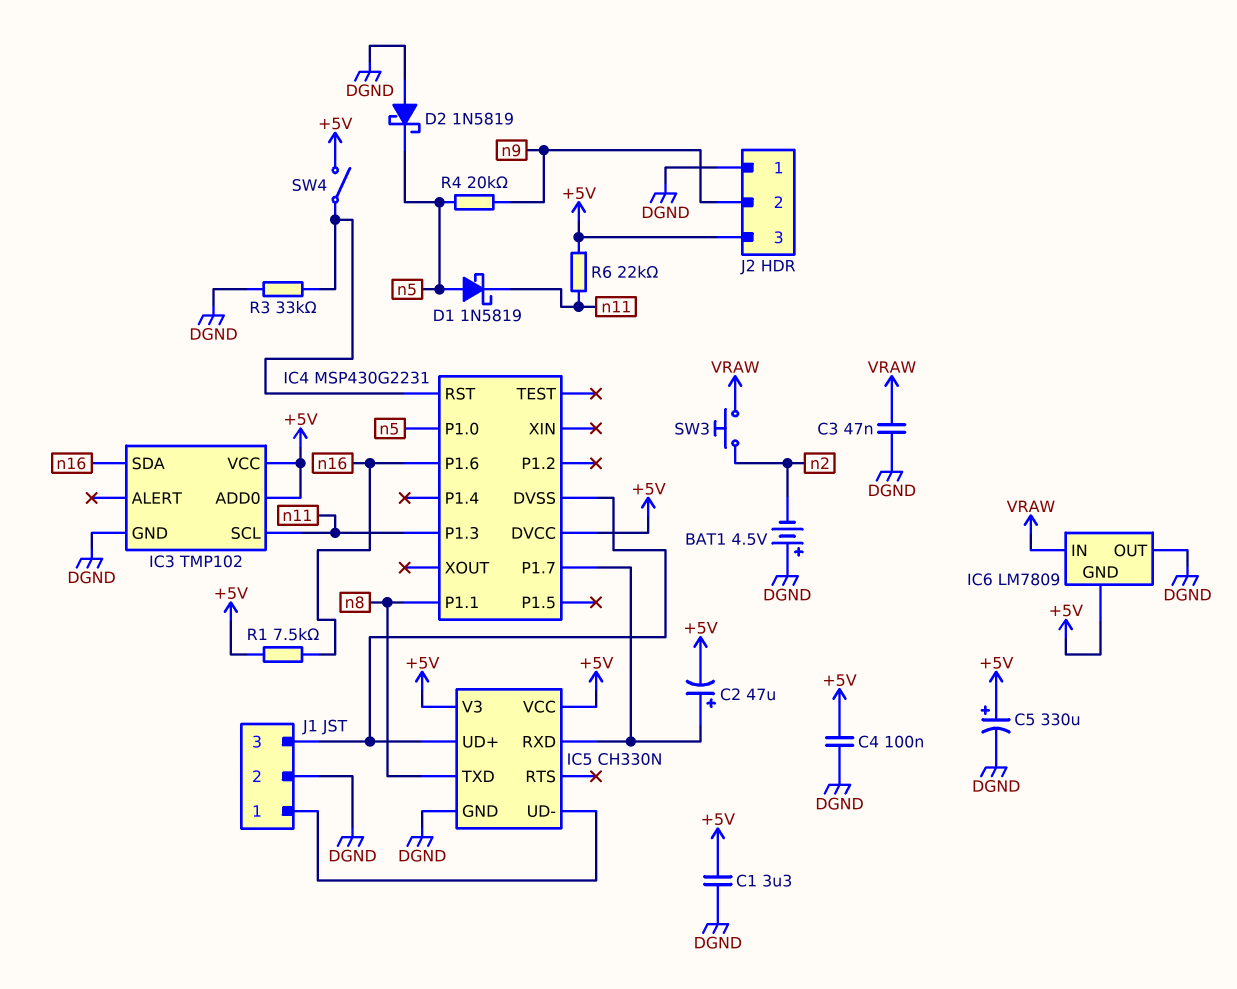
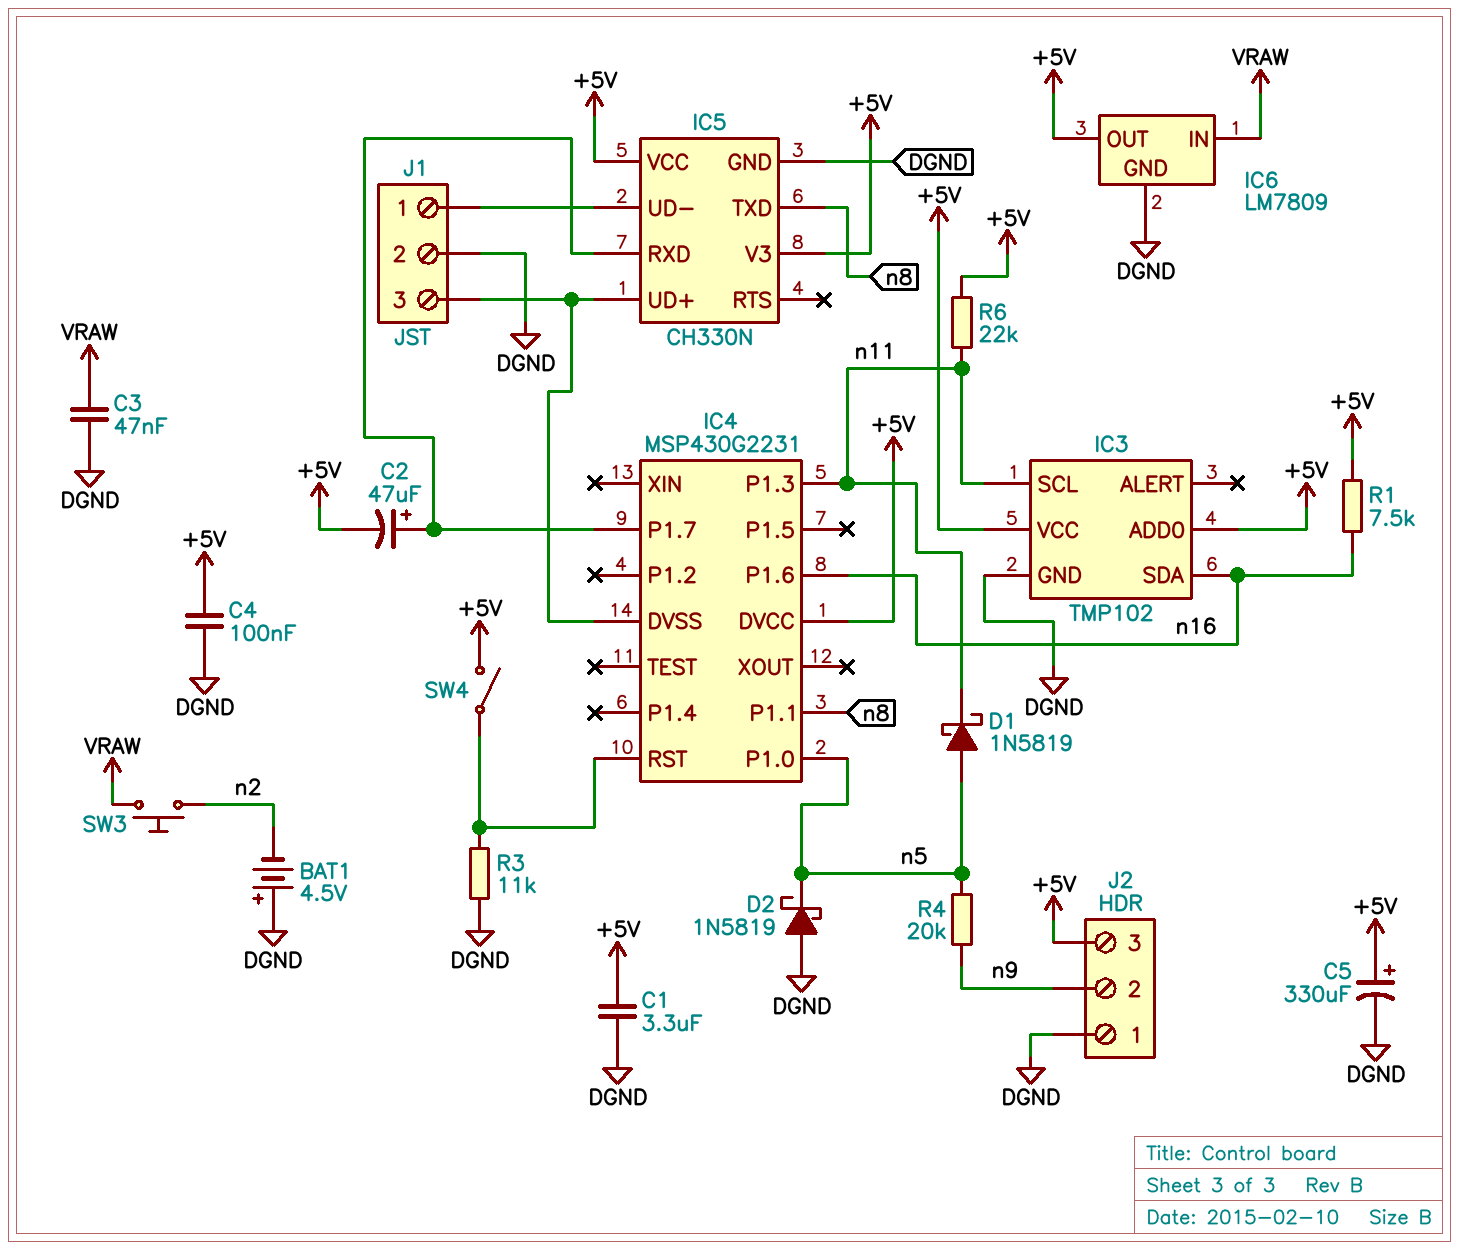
IC6 pin GND: +5V -> DGND
IC6 pin OUT: DGND -> +5V
R3: 33k (DGND, IC4/RST) -> 11k (DGND, IC4/RST)

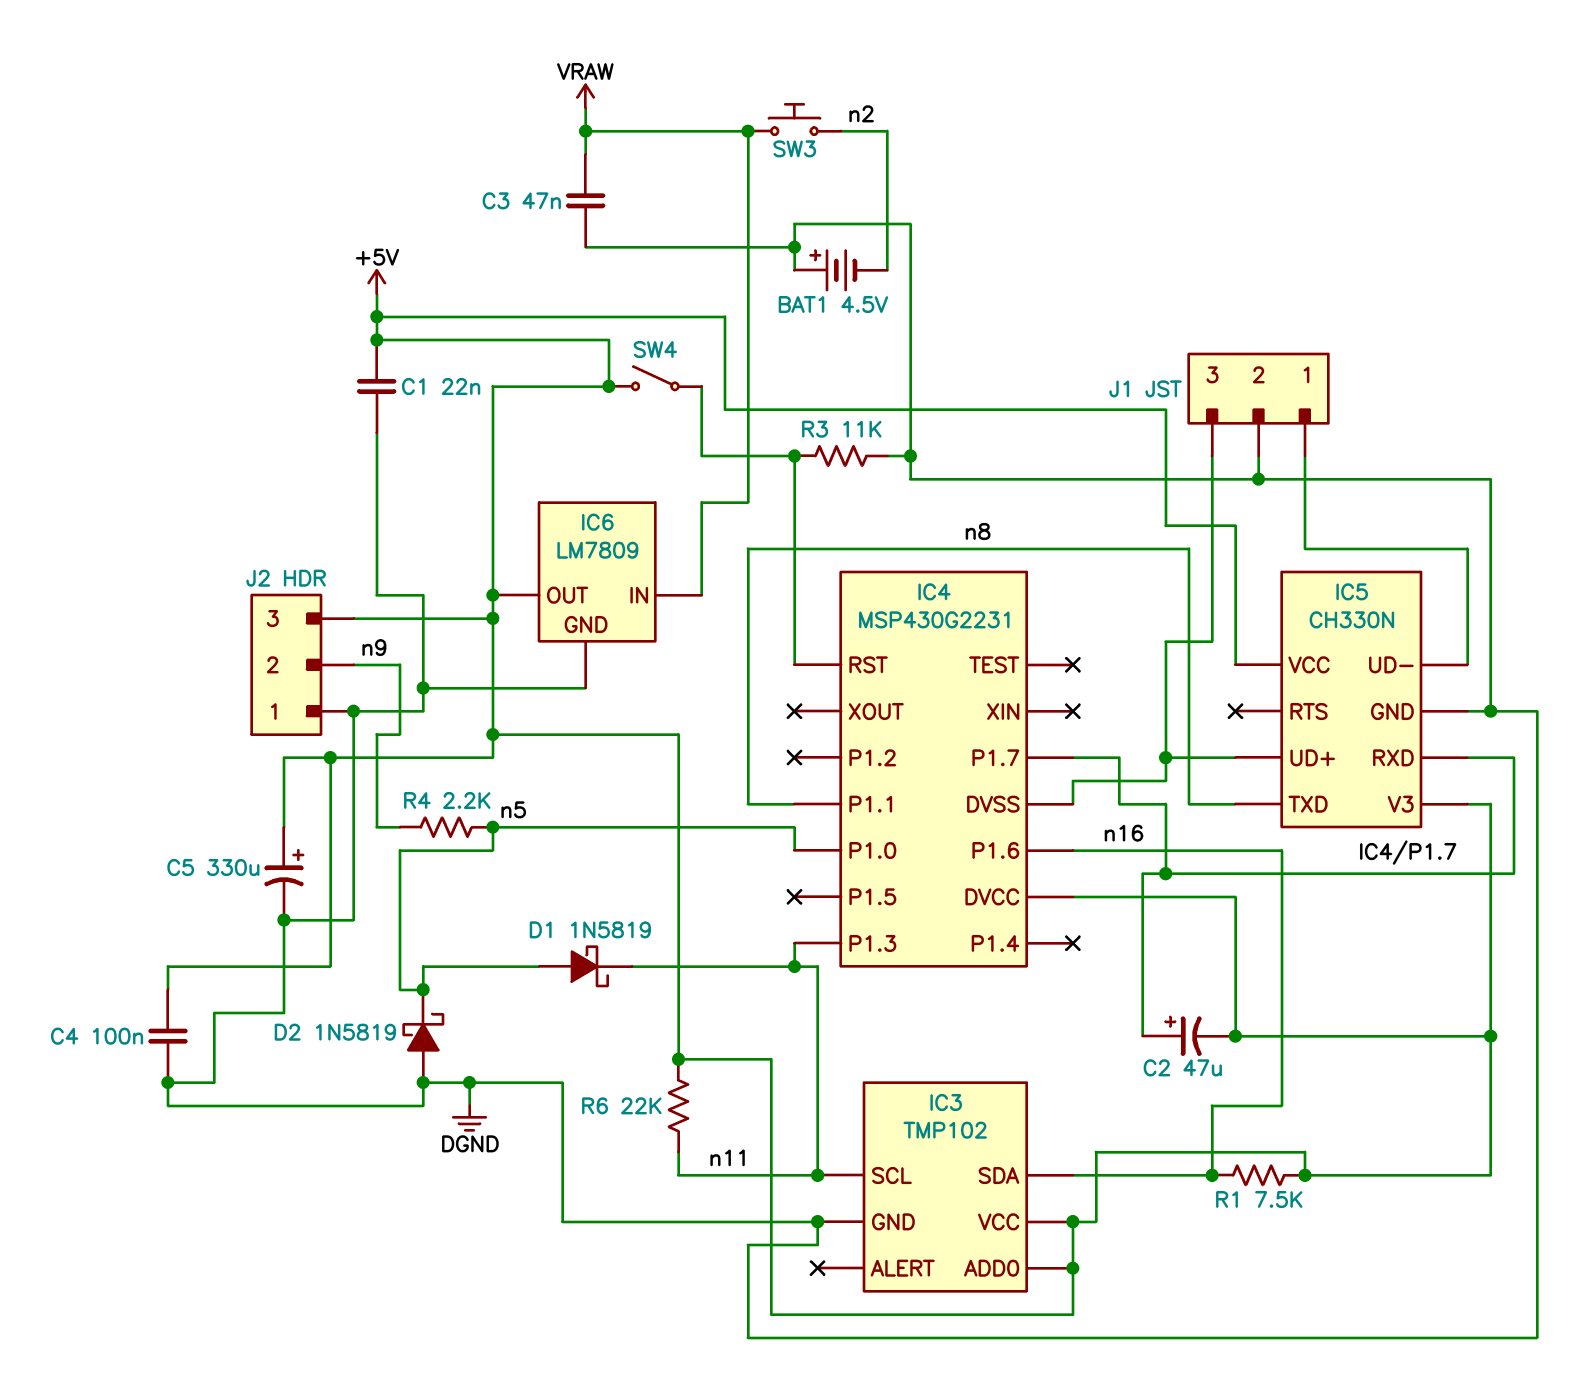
C1: 3.3uF (+5V, DGND) -> 22nF (+5V, DGND)
R4: 20k (n5, n9) -> 2.2k (n5, n9)

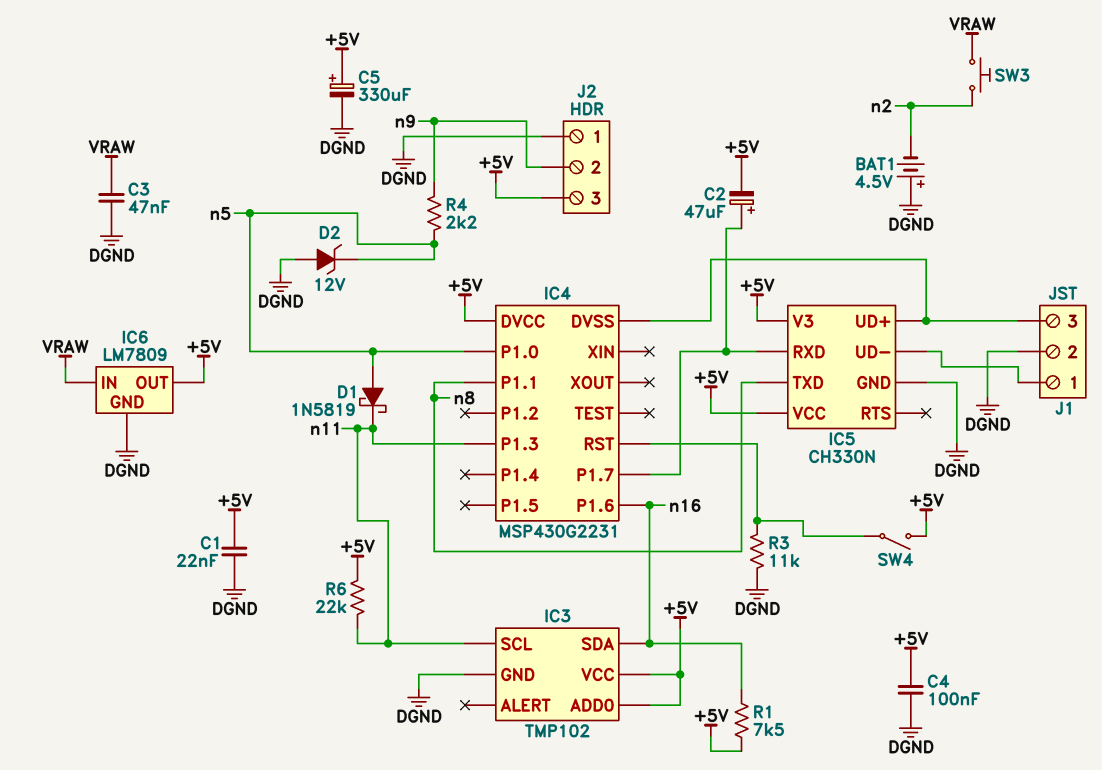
D2: schottky 1N5819 (A DGND, K n5) -> zener 12V (A DGND, K n5)

